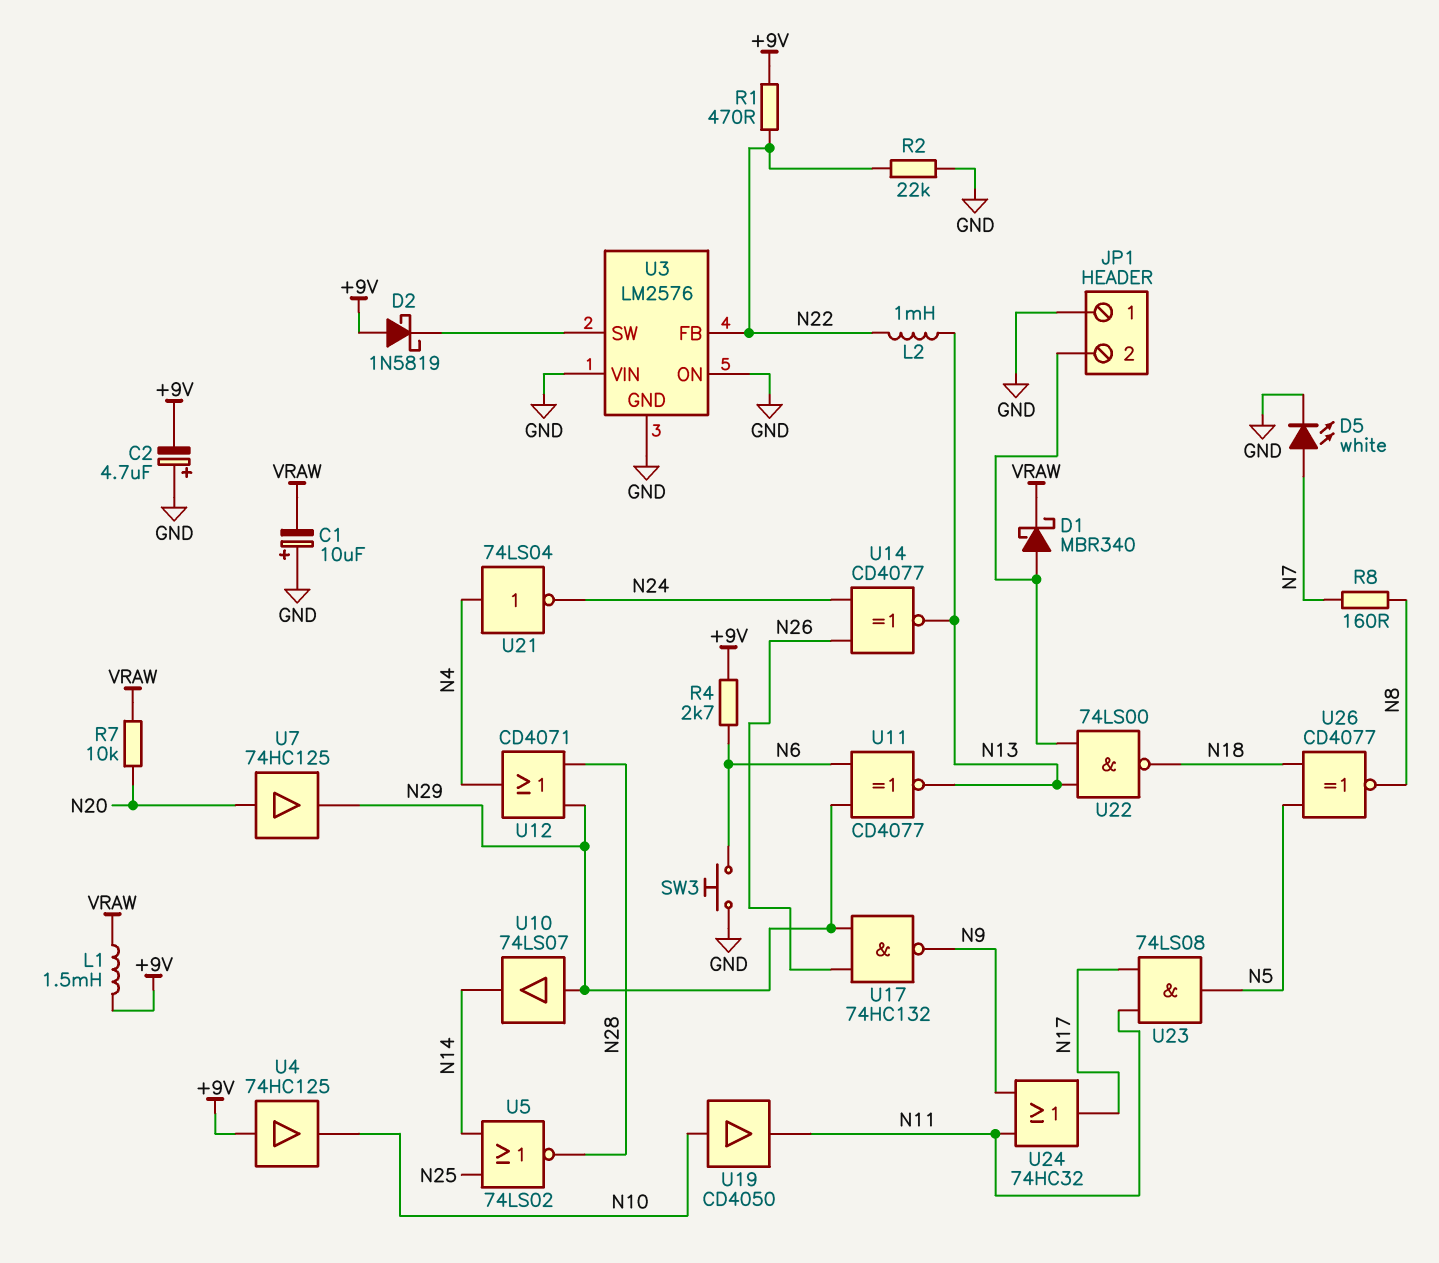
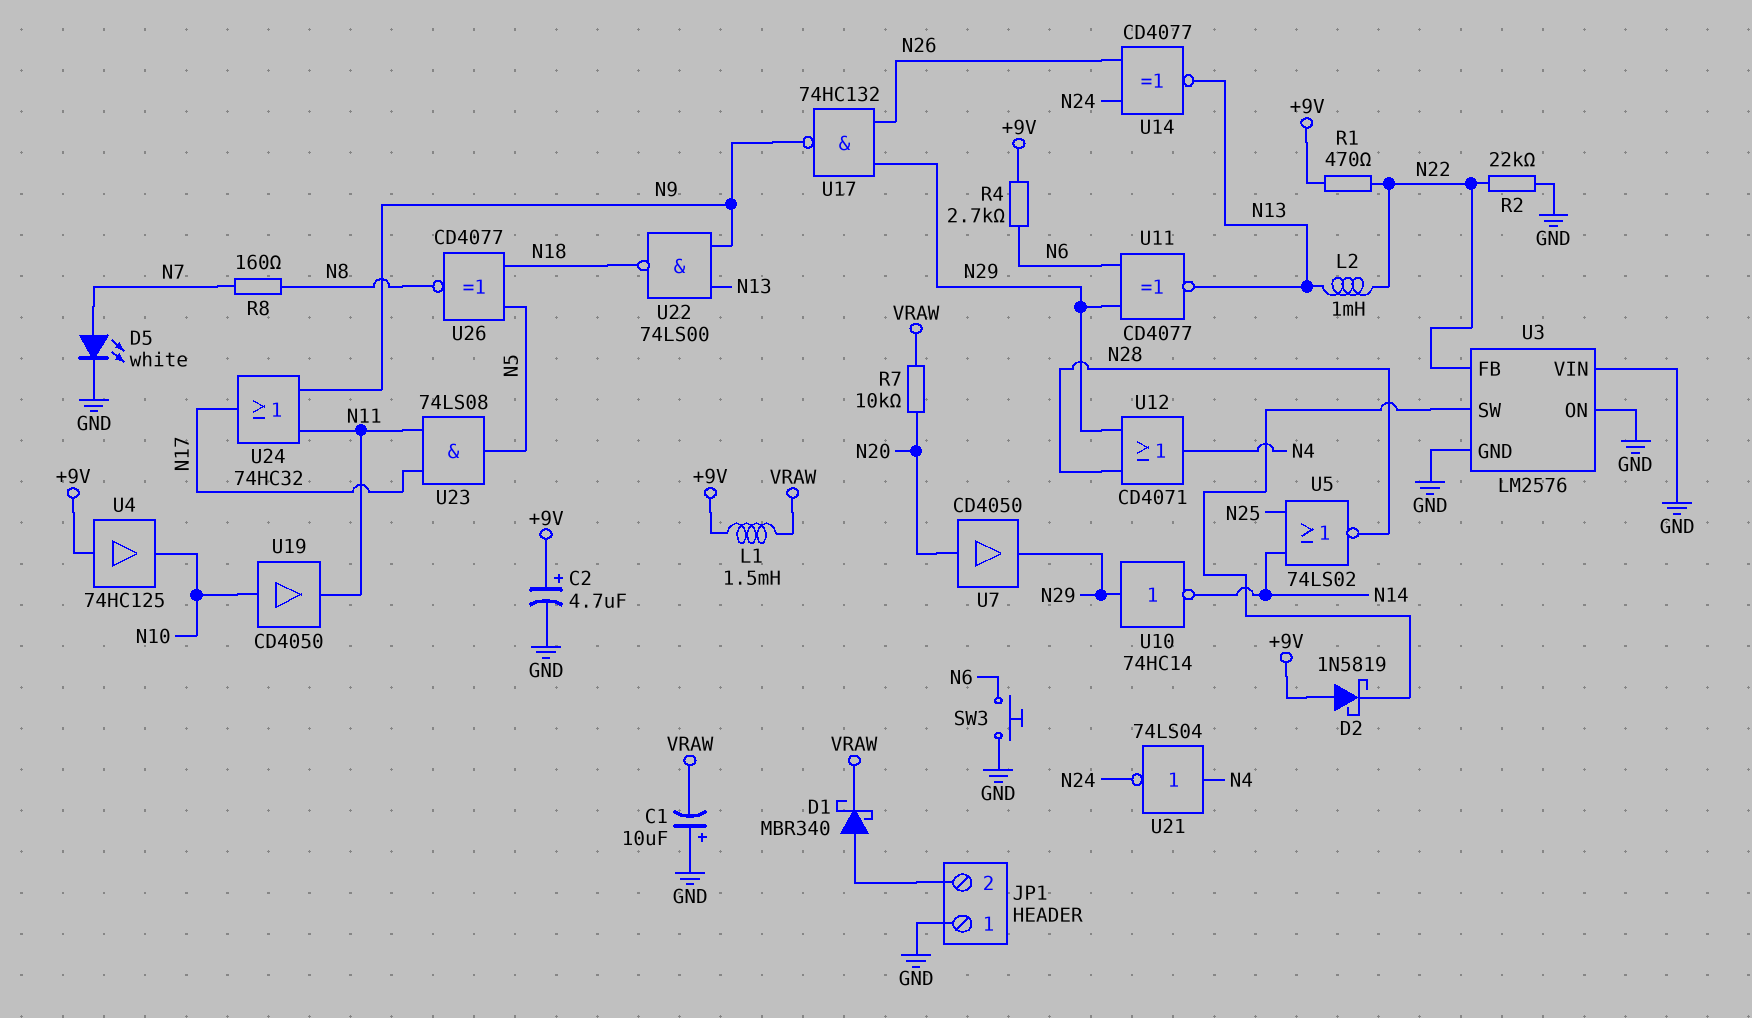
C2: 4.7uF (plus GND, minus +9V) -> 4.7uF (plus +9V, minus GND)
U7: buffer 74HC125 (in N20, out N29) -> buffer CD4050 (in N20, out N29)
U10: buffer 74LS07 (in N29, out N14) -> NOT 74HC14 (in N29, out N14)
U22: NAND 74LS00 (in JP1/2, in N13, out N18) -> NAND 74LS00 (in N9, in N13, out N18)

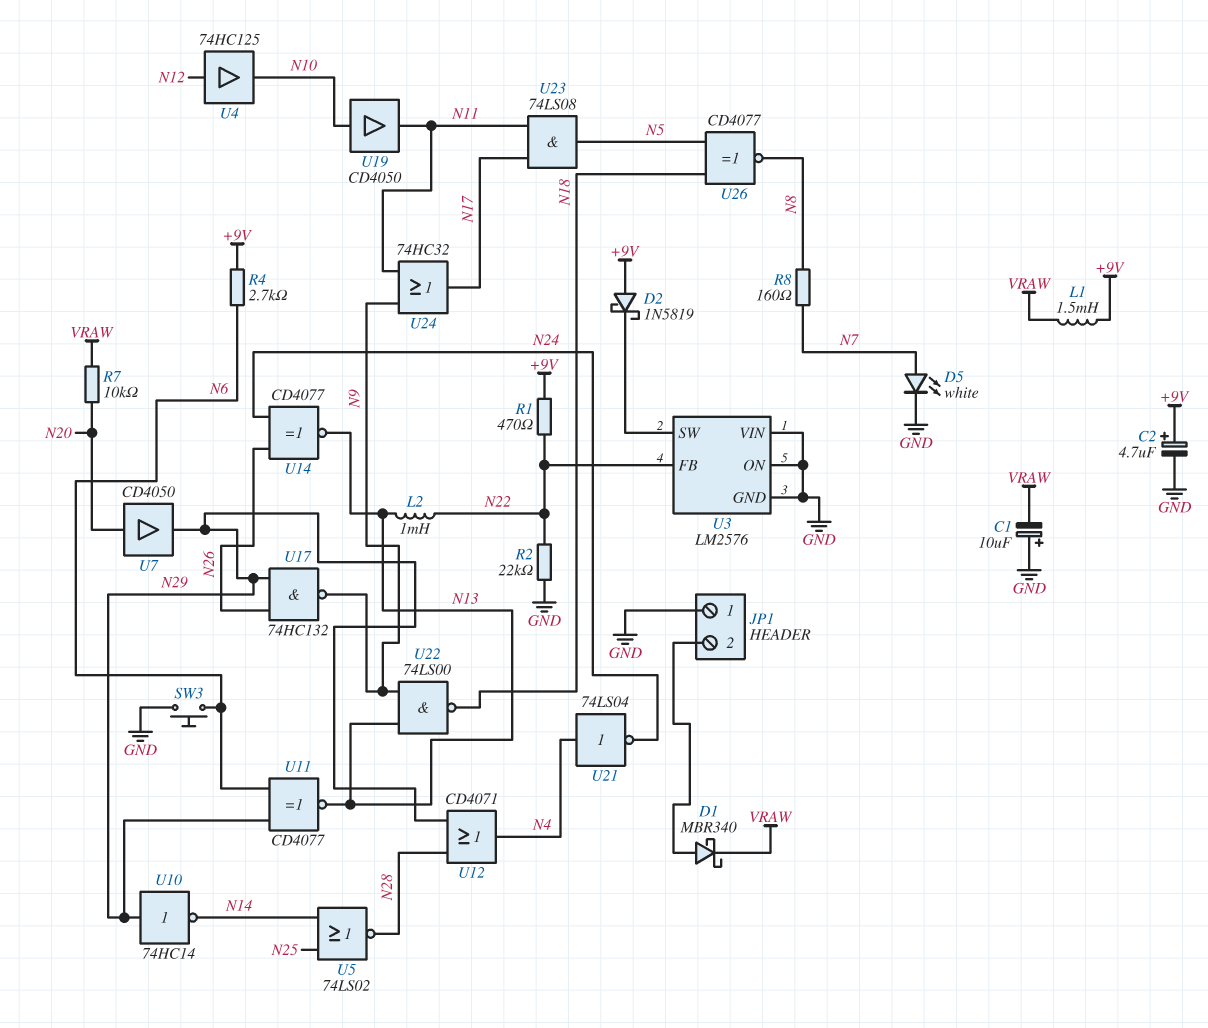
U4: buffer 74HC125 (in +9V, out N10) -> buffer 74HC125 (in N12, out N10)

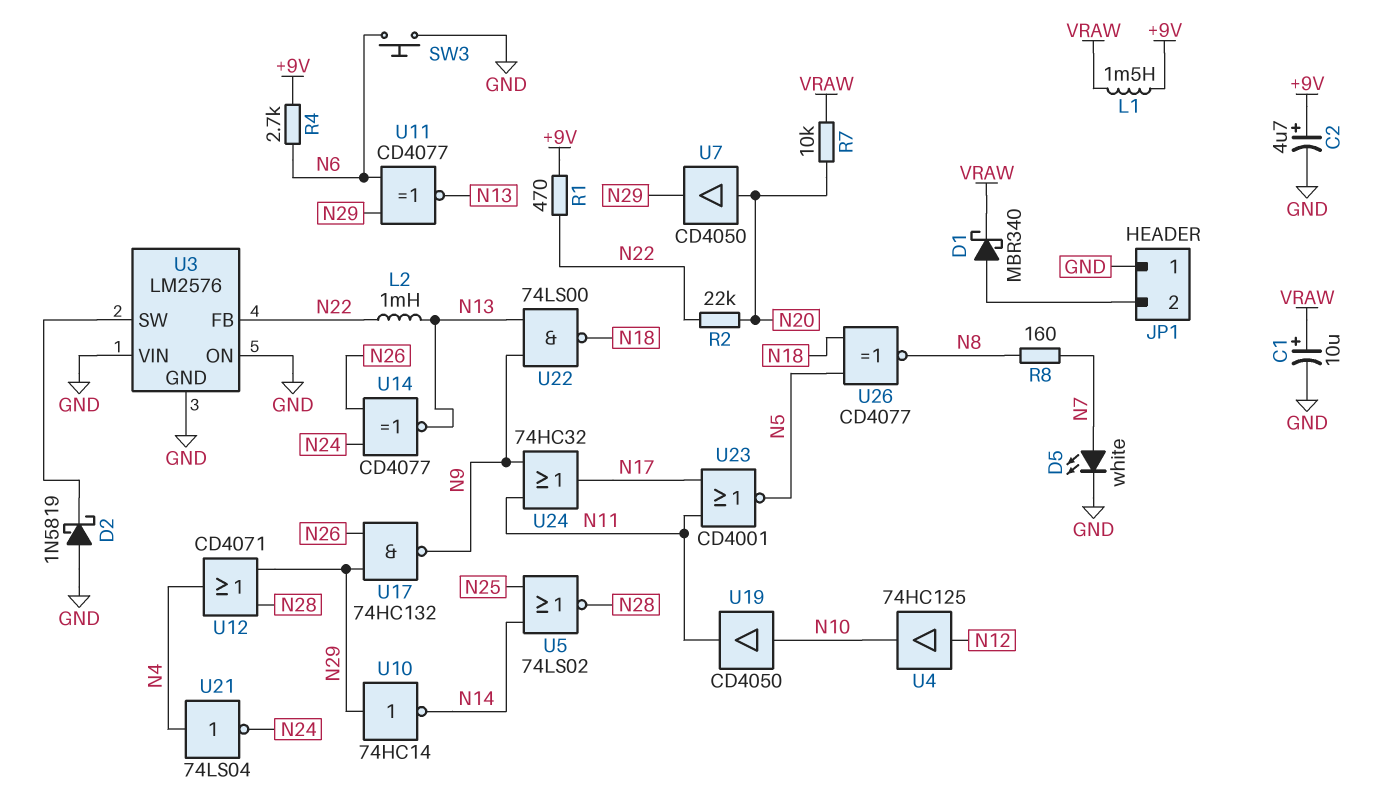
C1: 10uF (plus GND, minus VRAW) -> 10uF (plus VRAW, minus GND)
D2: schottky 1N5819 (A +9V, K U3/SW) -> schottky 1N5819 (A GND, K U3/SW)
R2: 22k (GND, N22) -> 22k (N20, N22)
U23: AND 74LS08 (in N11, in N17, out N5) -> NOR CD4001 (in N11, in N17, out N5)

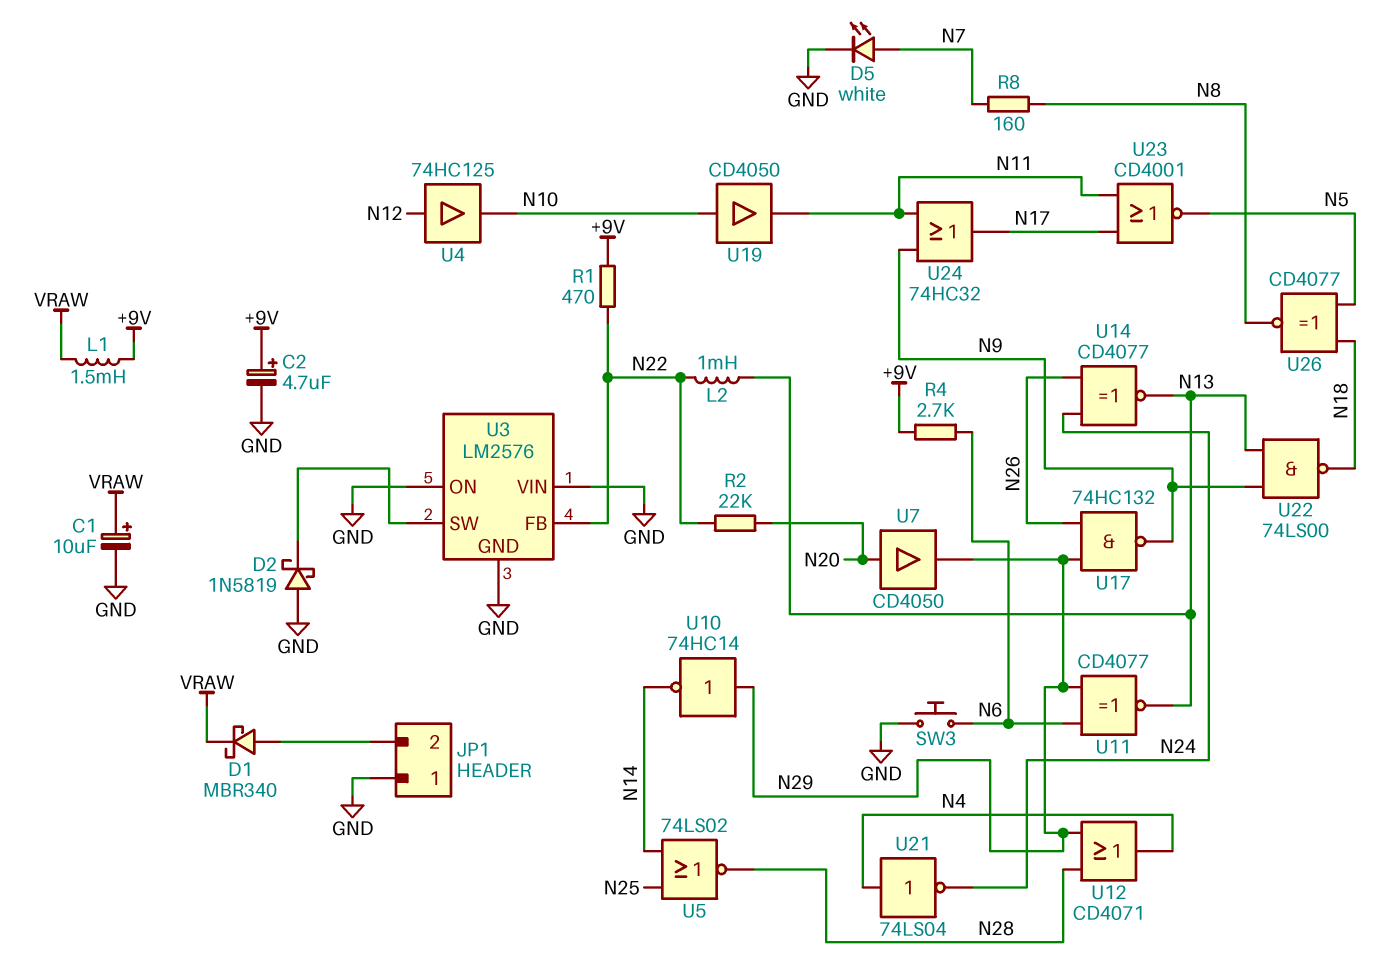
R7: 10k (N20, VRAW) -> none

